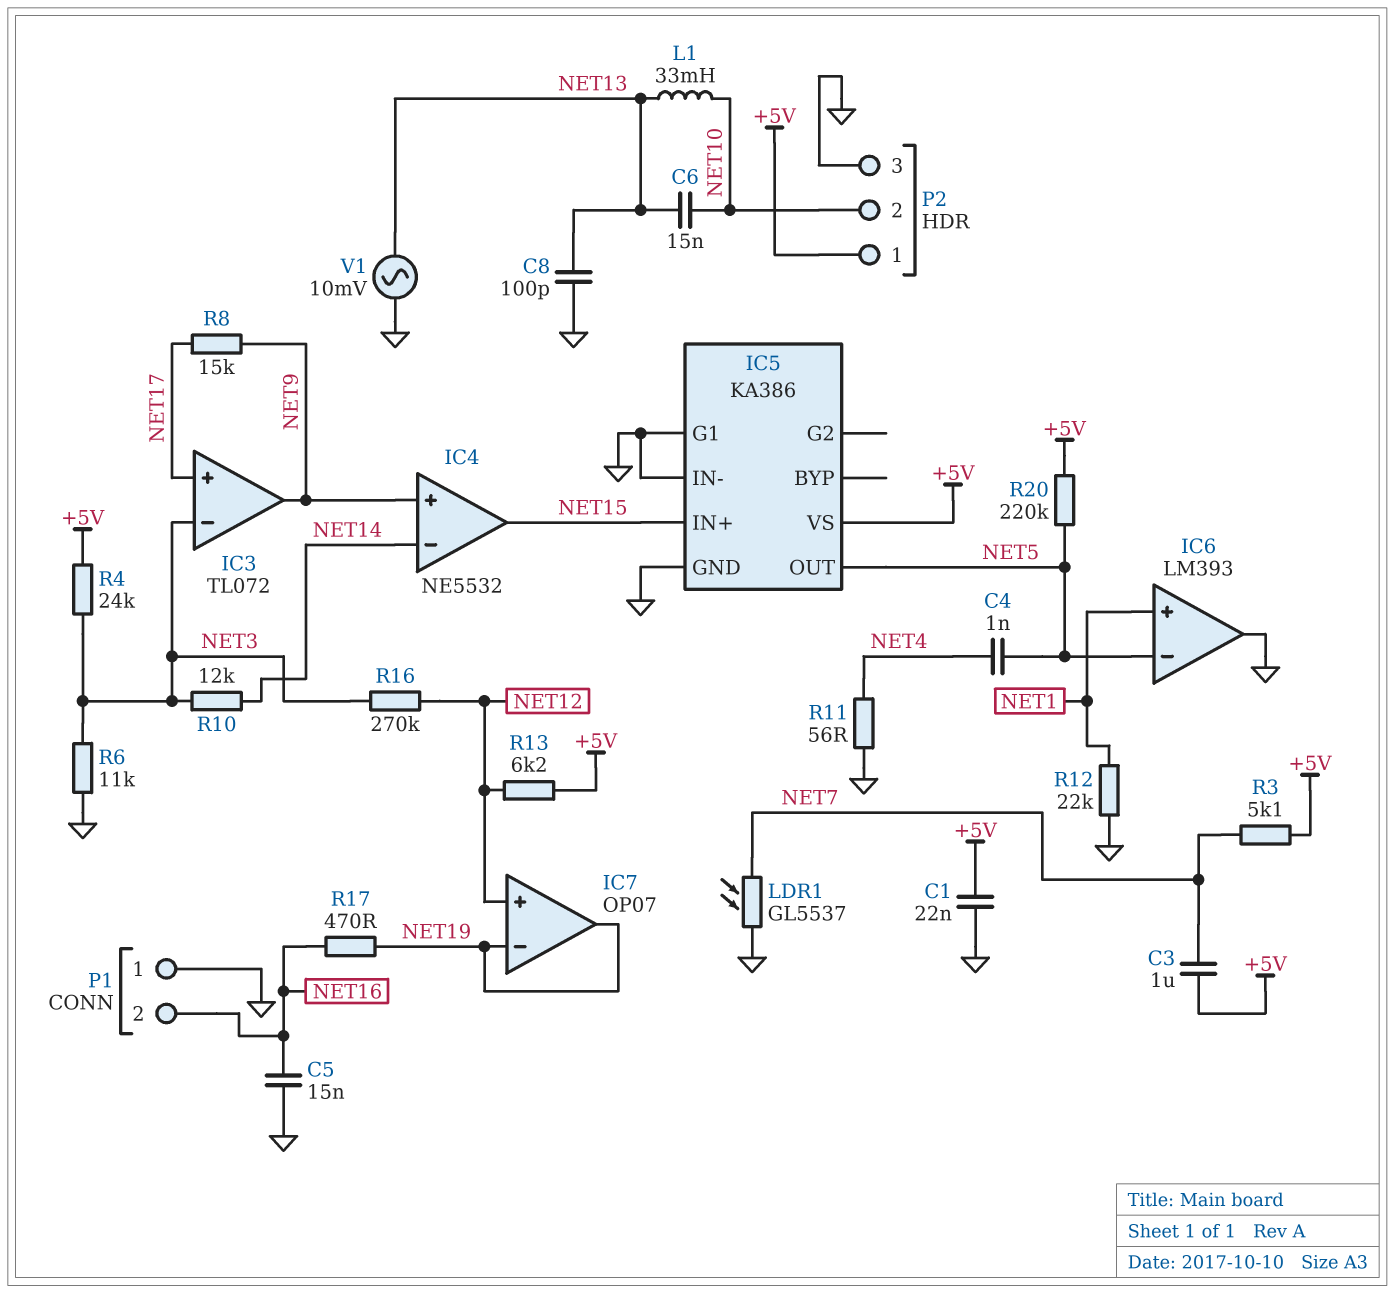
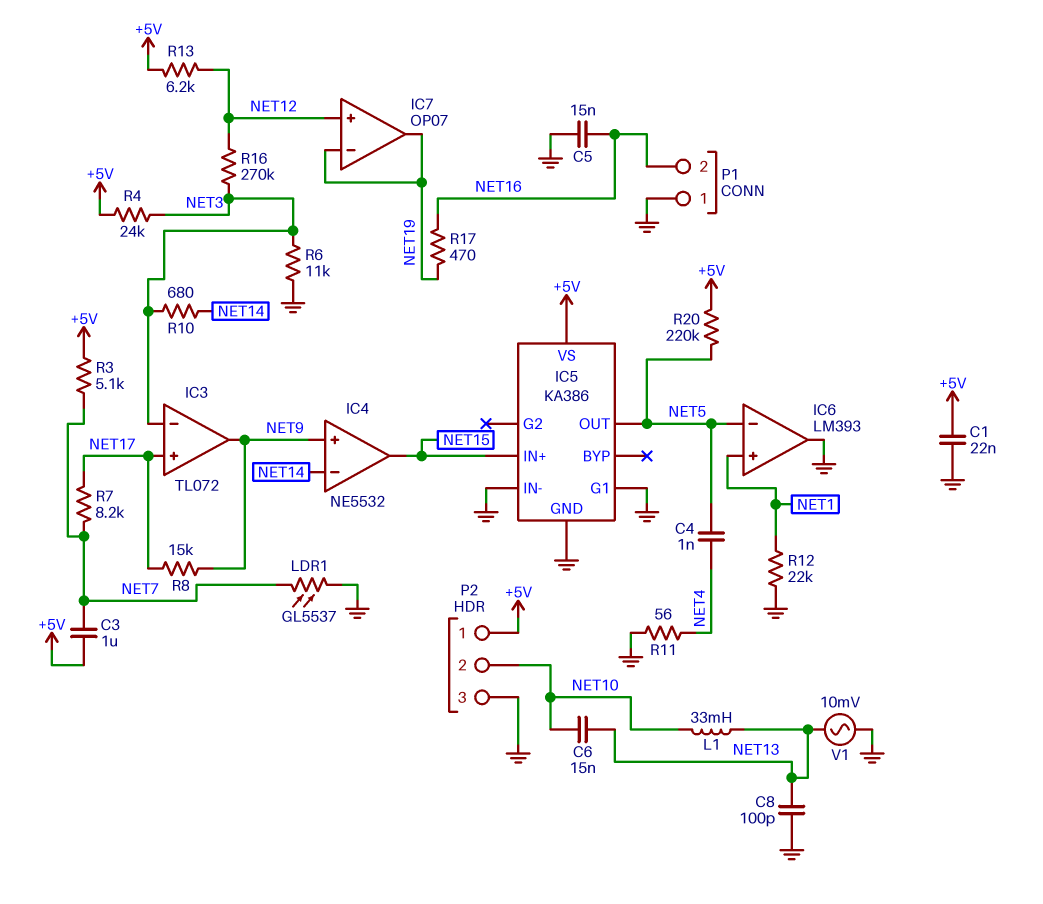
R7: none -> 8.2k (NET7, NET17)
R10: 12k (NET3, NET14) -> 680 (NET3, NET14)

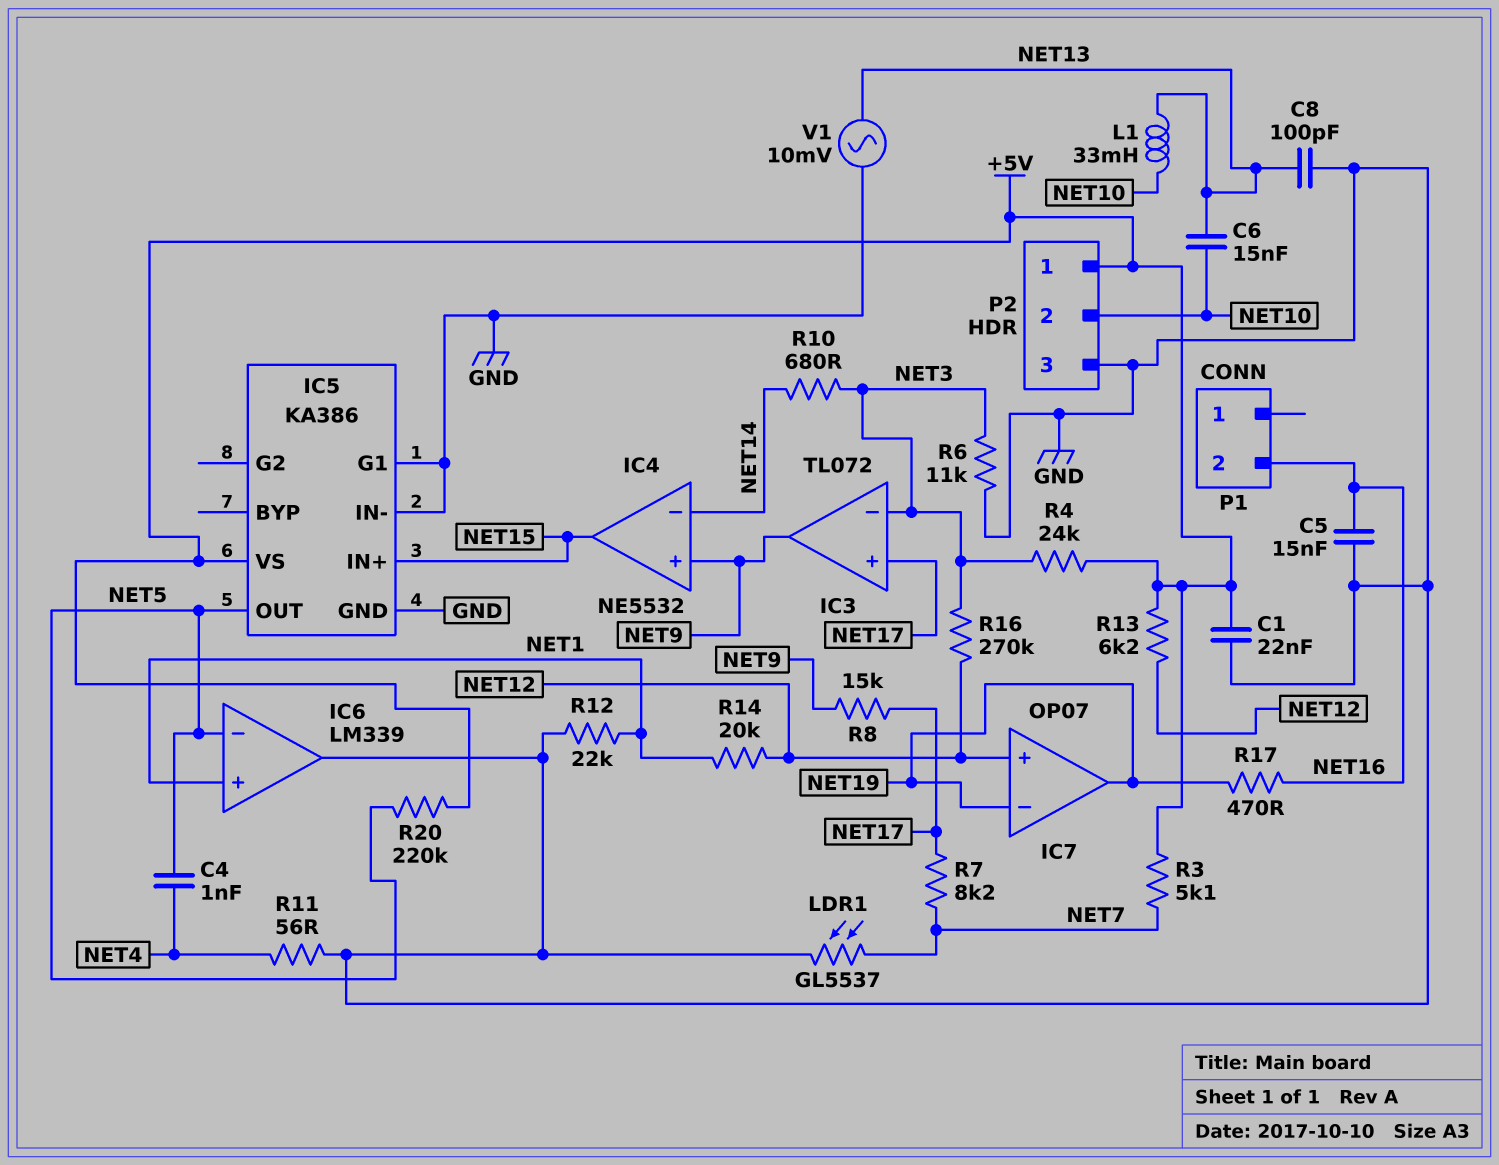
C3: 1uF (+5V, NET7) -> none
IC6: LM393 -> LM339
P1 pin 1: GND -> none
R14: none -> 20k (NET1, NET12)

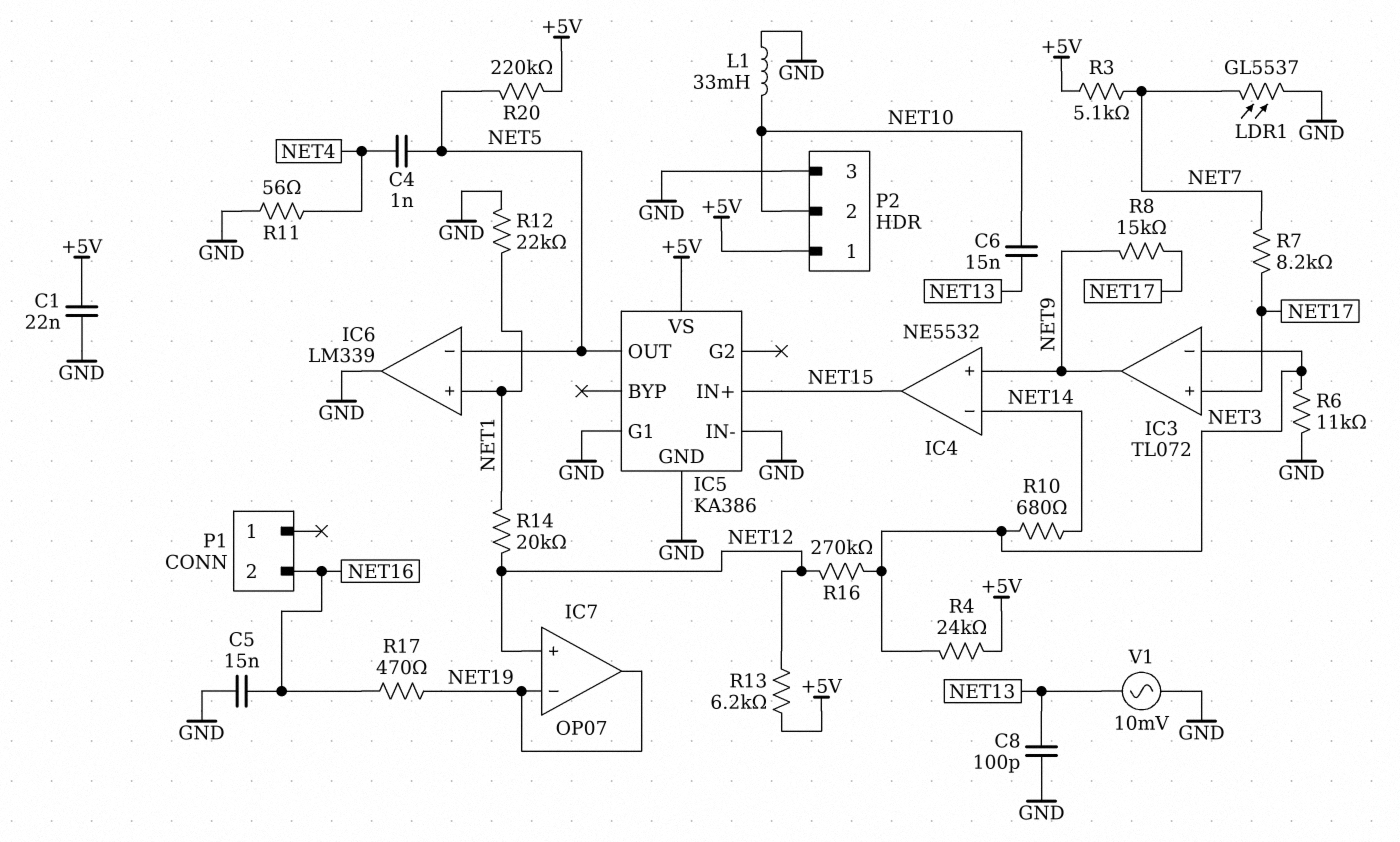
L1: 33mH (NET10, NET13) -> 33mH (GND, NET10)

